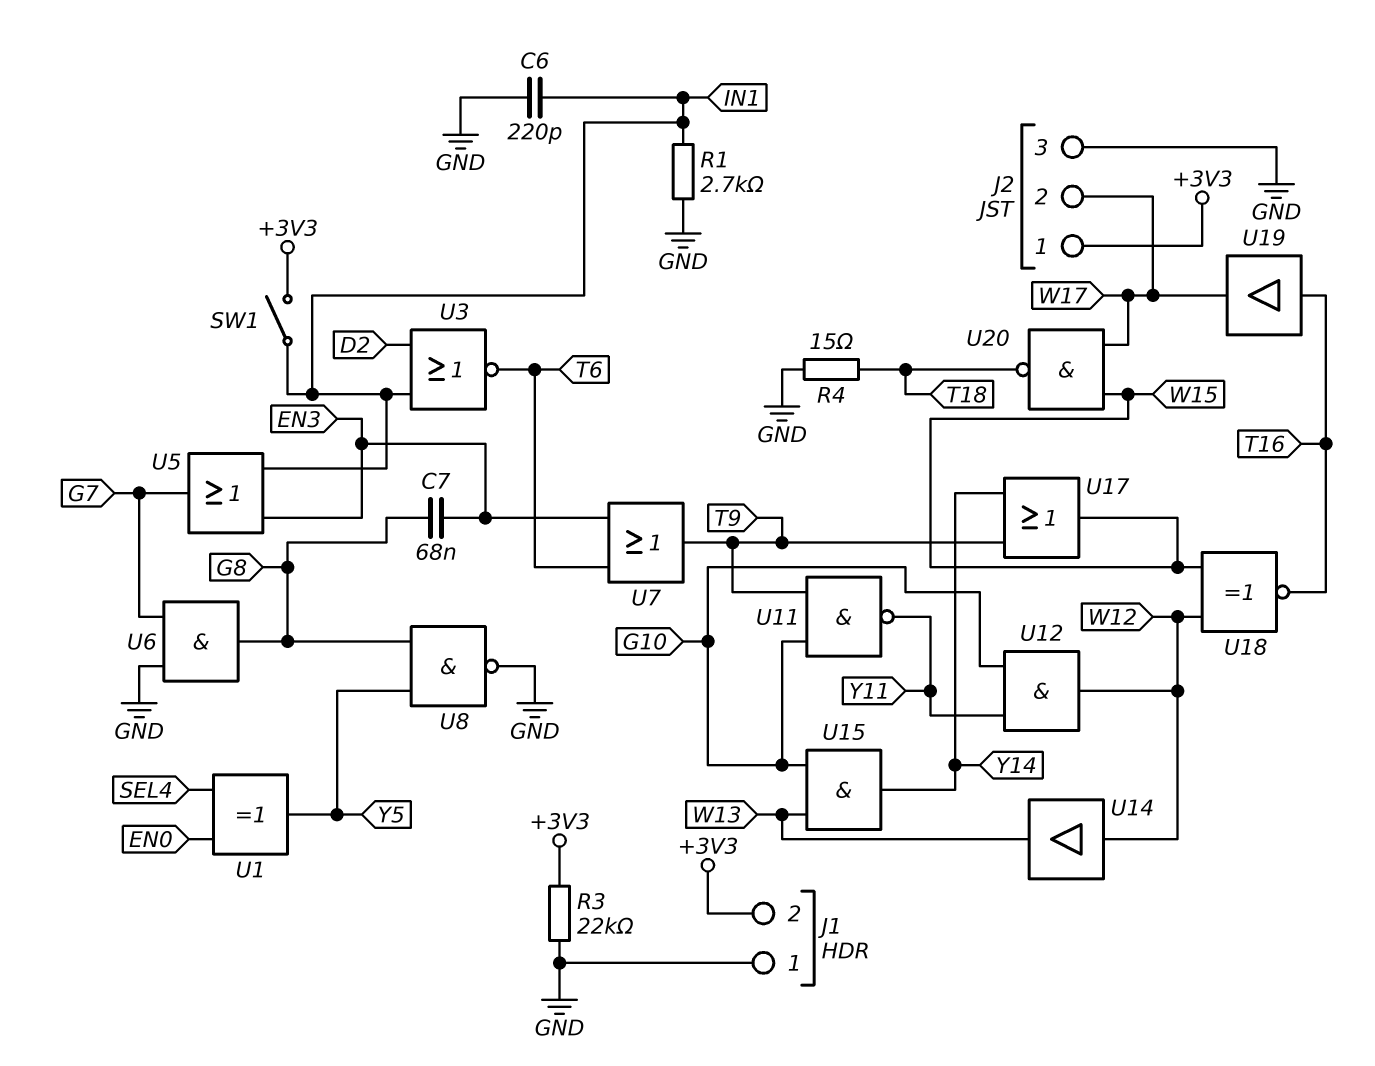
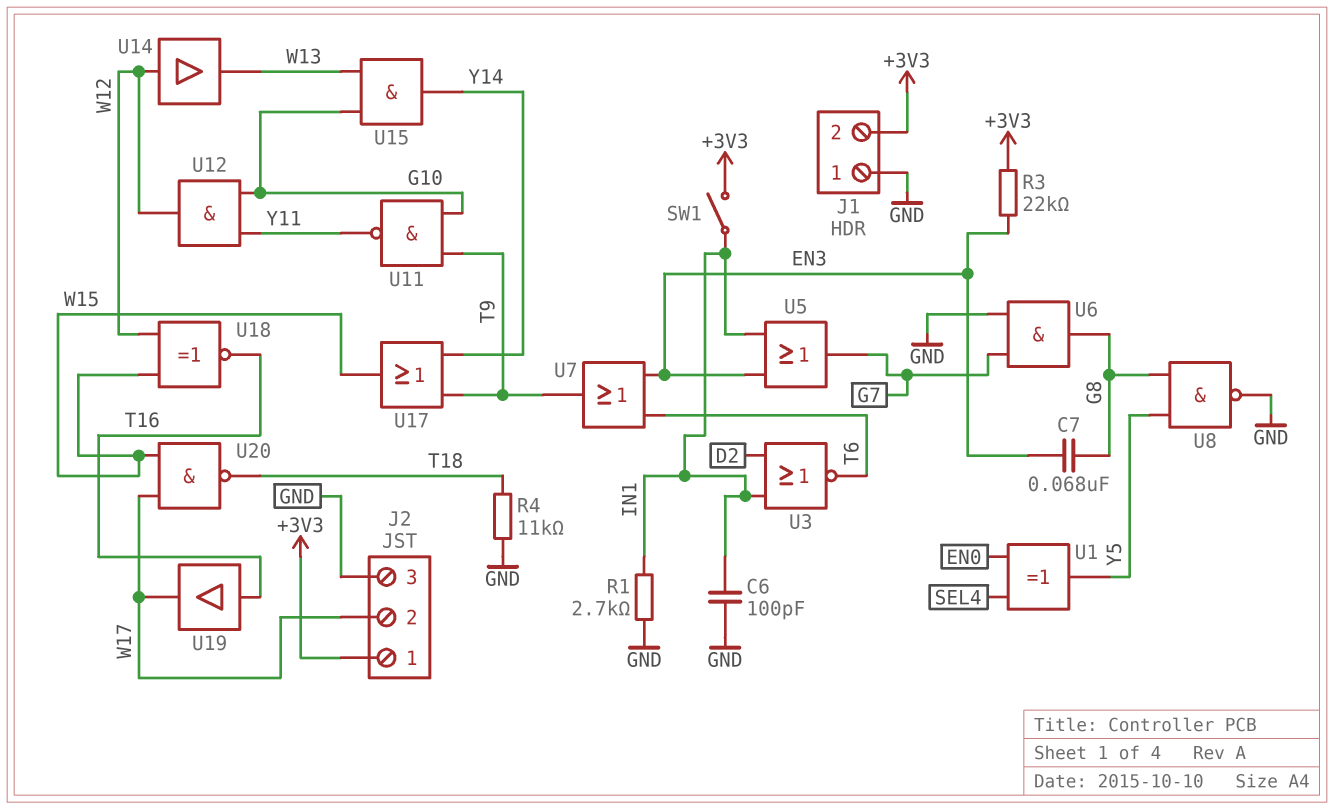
C6: 220pF (GND, IN1) -> 100pF (GND, IN1)
R3: 22k (+3V3, GND) -> 22k (+3V3, EN3)
R4: 15 (GND, T18) -> 11k (GND, T18)

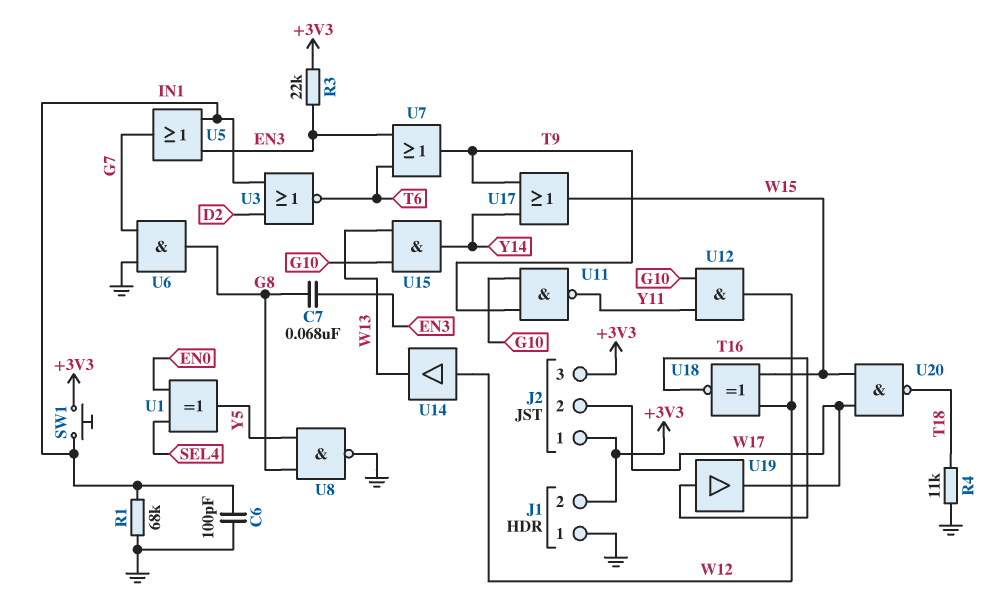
J2 pin 3: GND -> +3V3
R1: 2.7k (GND, IN1) -> 68k (GND, IN1)
SW1: switch (+3V3, IN1) -> button (+3V3, IN1)

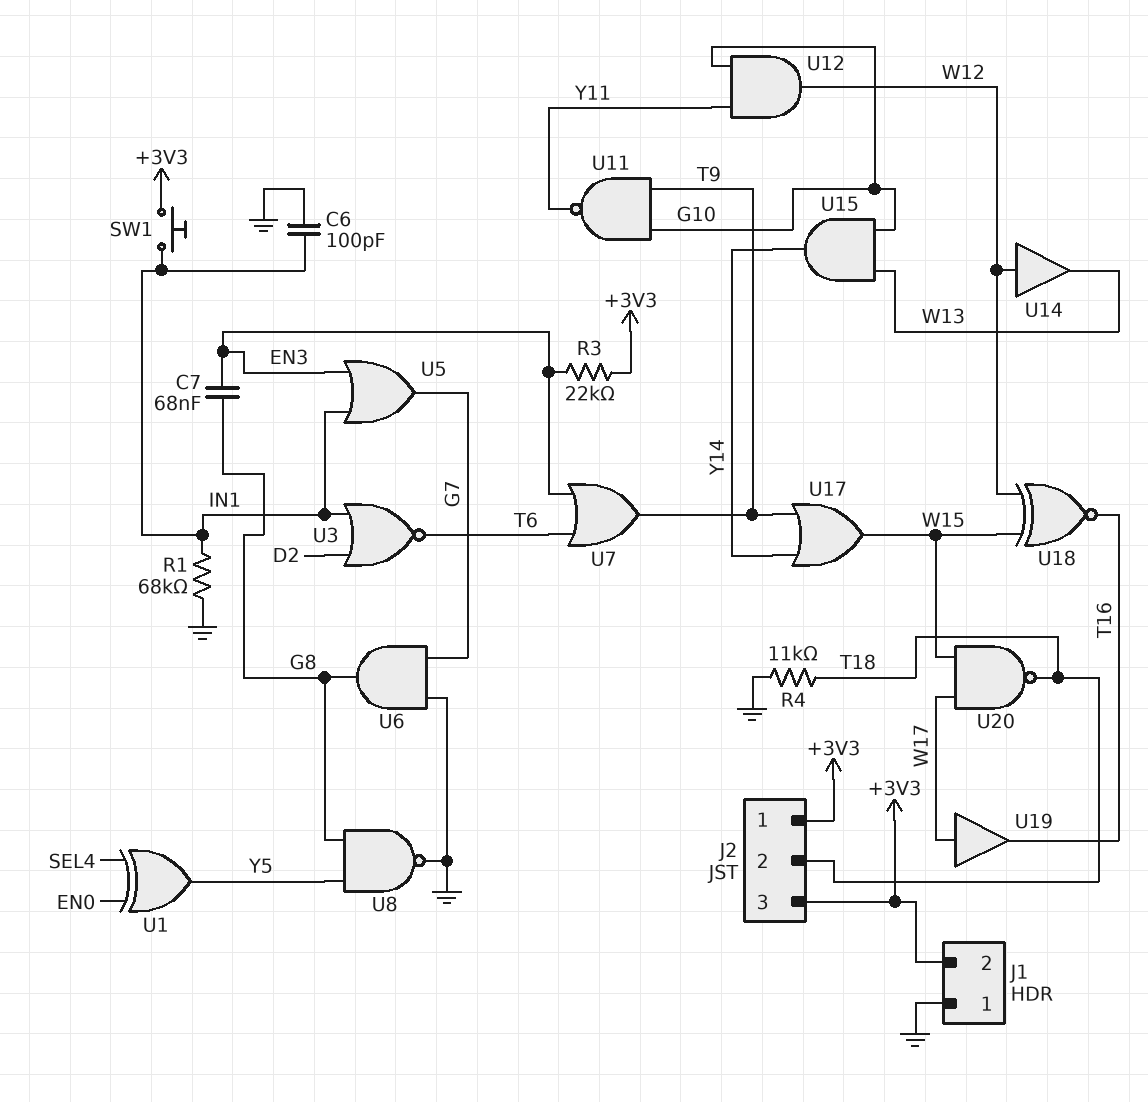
J2 pin 2: W17 -> T18
U19: buffer (in T16, out W17) -> buffer (in W17, out T16)

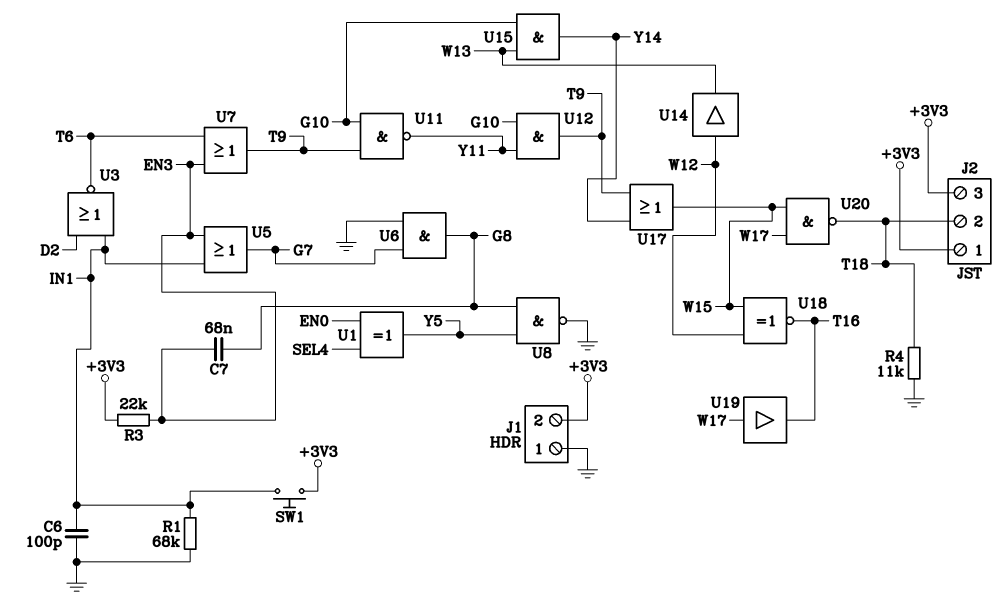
U12: AND (in G10, in Y11, out W12) -> AND (in G10, in Y11, out T9)

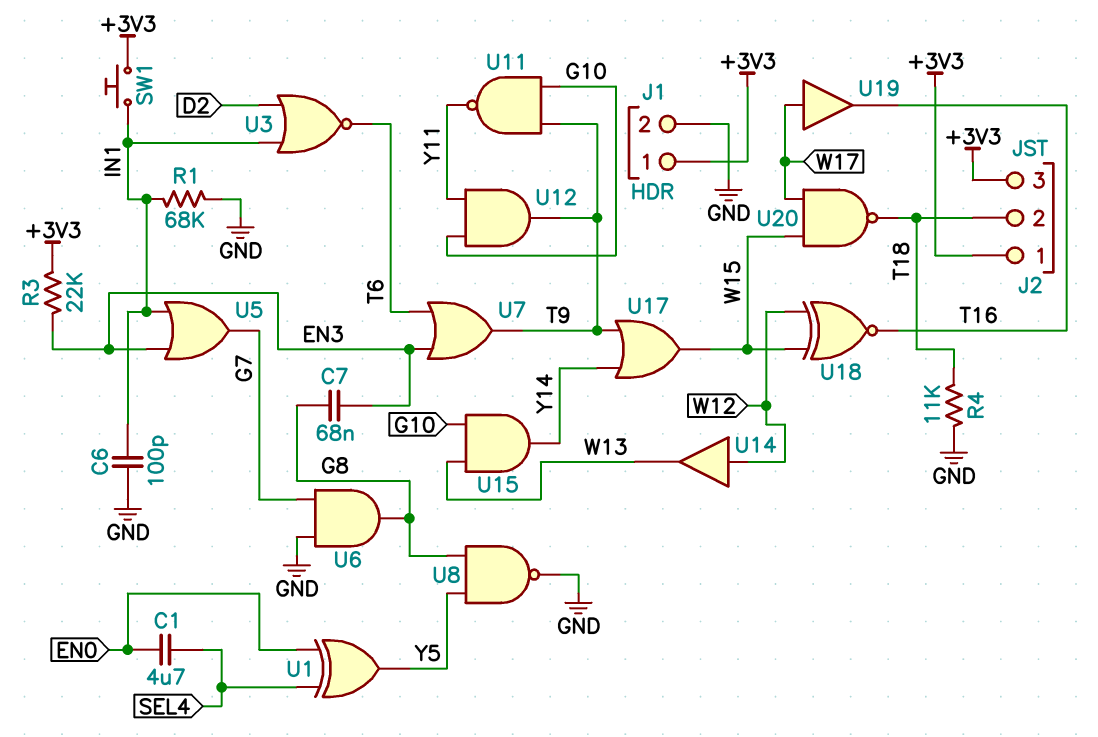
C1: none -> 4.7uF (EN0, SEL4)
J1 pin 1: GND -> +3V3
J1 pin 2: +3V3 -> GND

